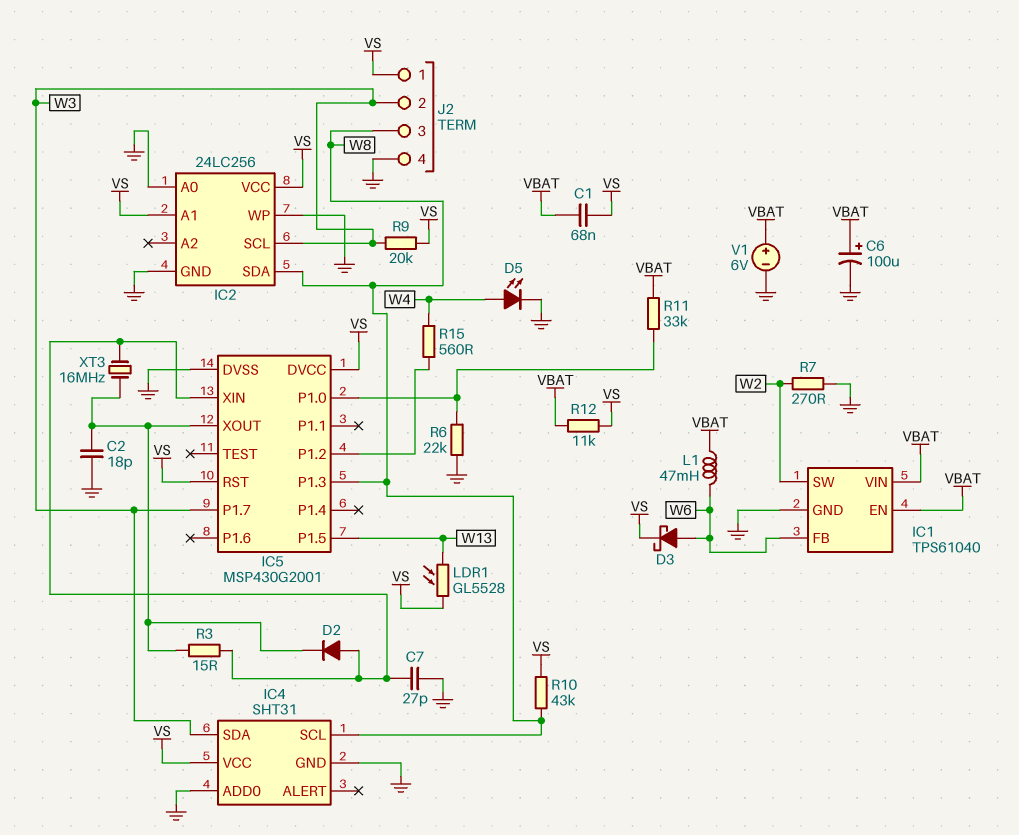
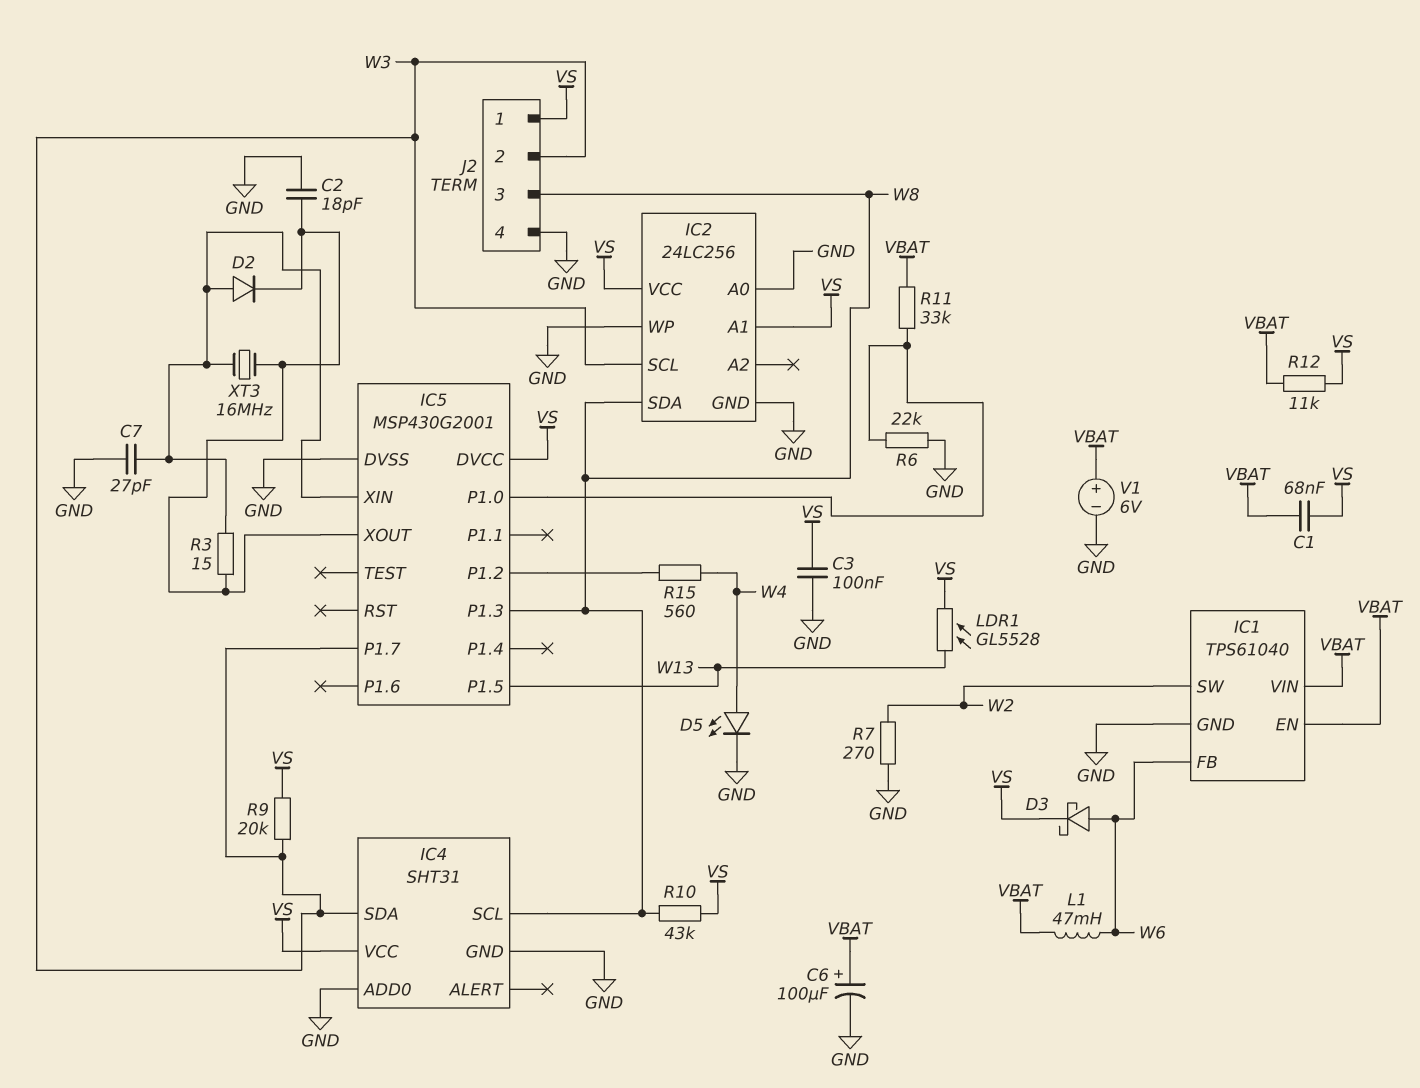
C3: none -> 100nF (GND, VS)
IC5 pin RST: VS -> none

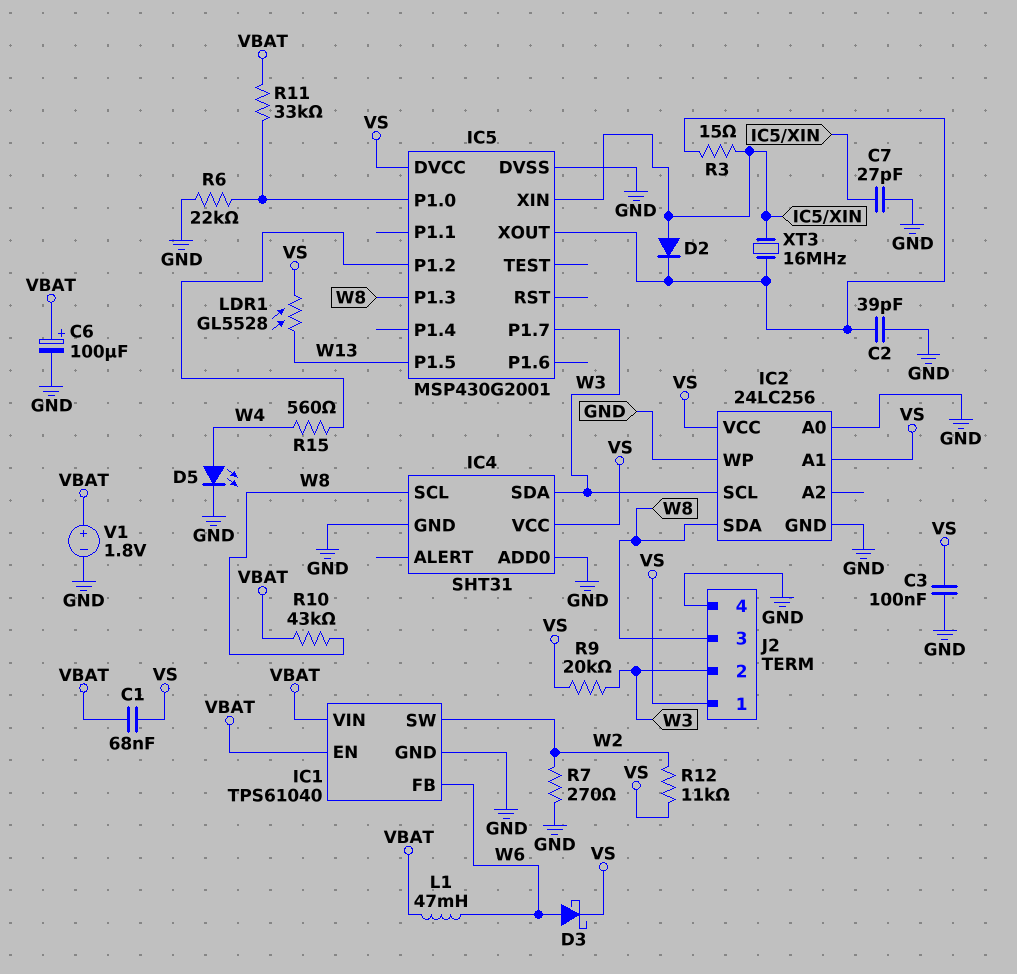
C2: 18pF (GND, IC5/XOUT) -> 39pF (GND, IC5/XOUT)
R10: 43k (VS, W8) -> 43k (VBAT, W8)
R12: 11k (VBAT, VS) -> 11k (VS, W2)
V1: 6V (plus VBAT, minus GND) -> 1.8V (plus VBAT, minus GND)

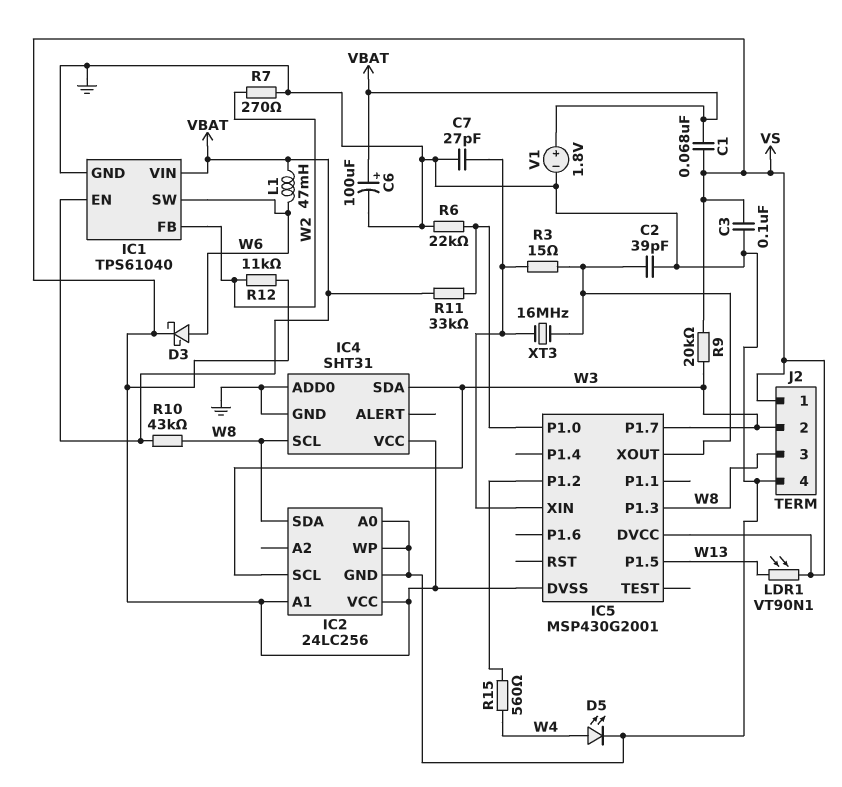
D2: diode (A IC5/XIN, K IC5/XOUT) -> none
IC1 pin FB: W6 -> W2
IC1 pin SW: W2 -> W6
IC5 pin DVSS: GND -> VS
LDR1: GL5528 (VS, W13) -> VT90N1 (VS, W13)

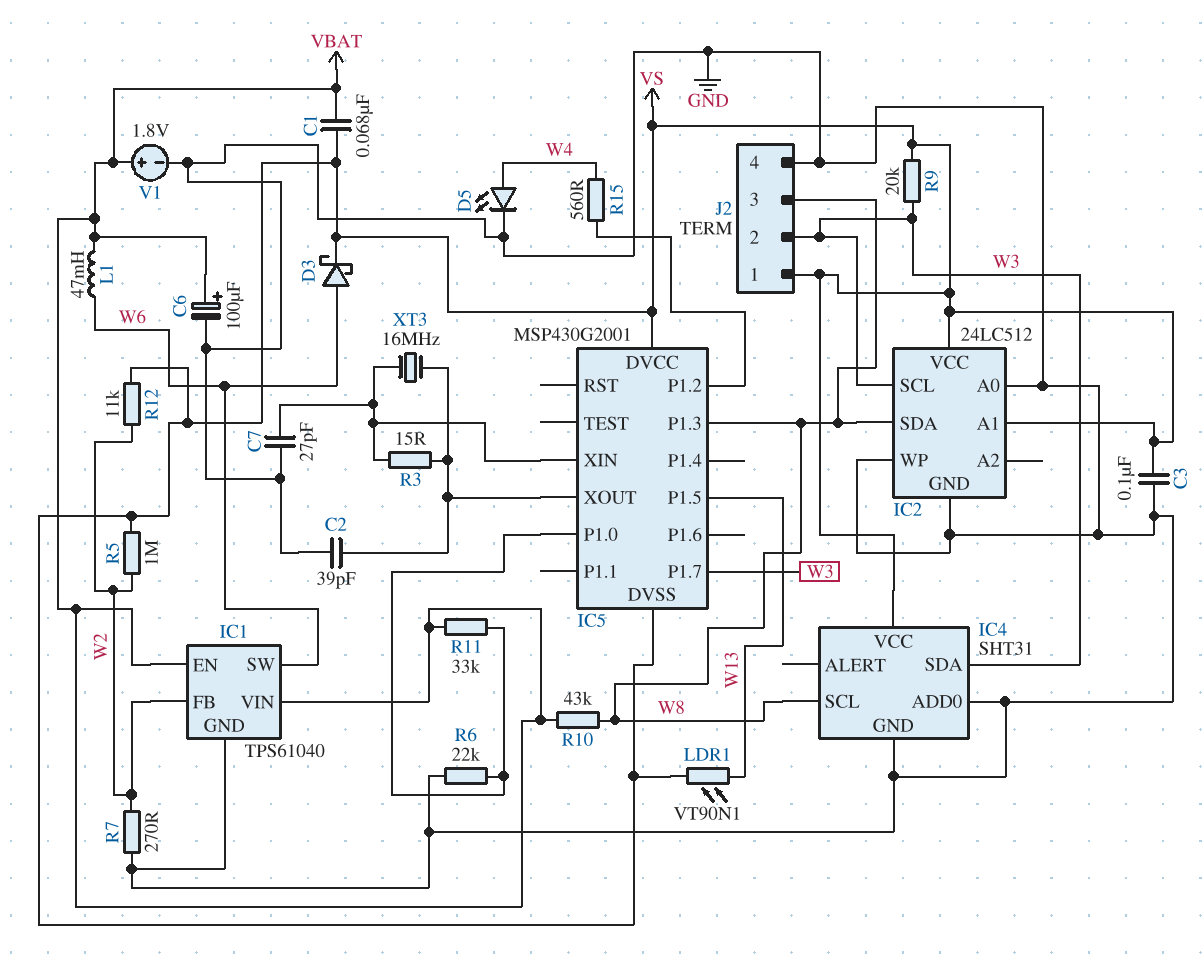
IC2: 24LC256 -> 24LC512
R5: none -> 1M (VS, W2)

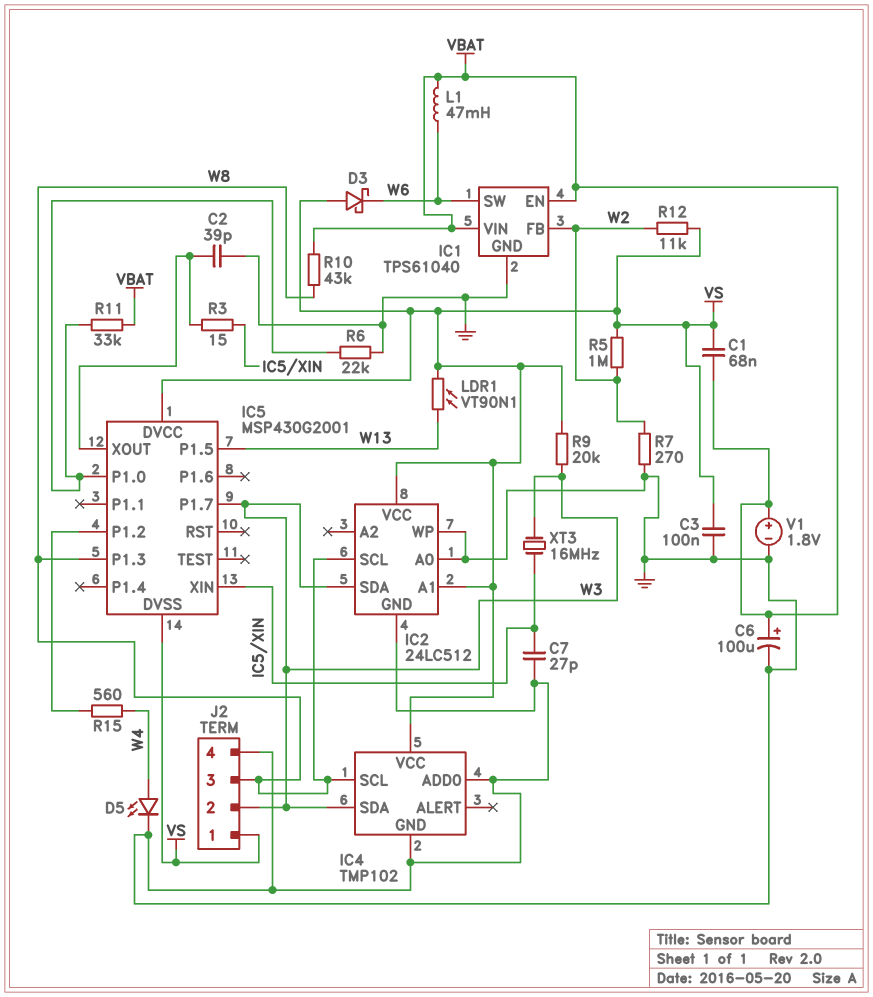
D3: schottky (A W6, K VS) -> schottky (A VS, K W6)
IC2 pin SCL: W3 -> W8
IC2 pin SDA: W8 -> W3
IC4: SHT31 -> TMP102
XT3: 16MHz (IC5/XIN, IC5/XOUT) -> 16MHz (IC5/XIN, W3)

